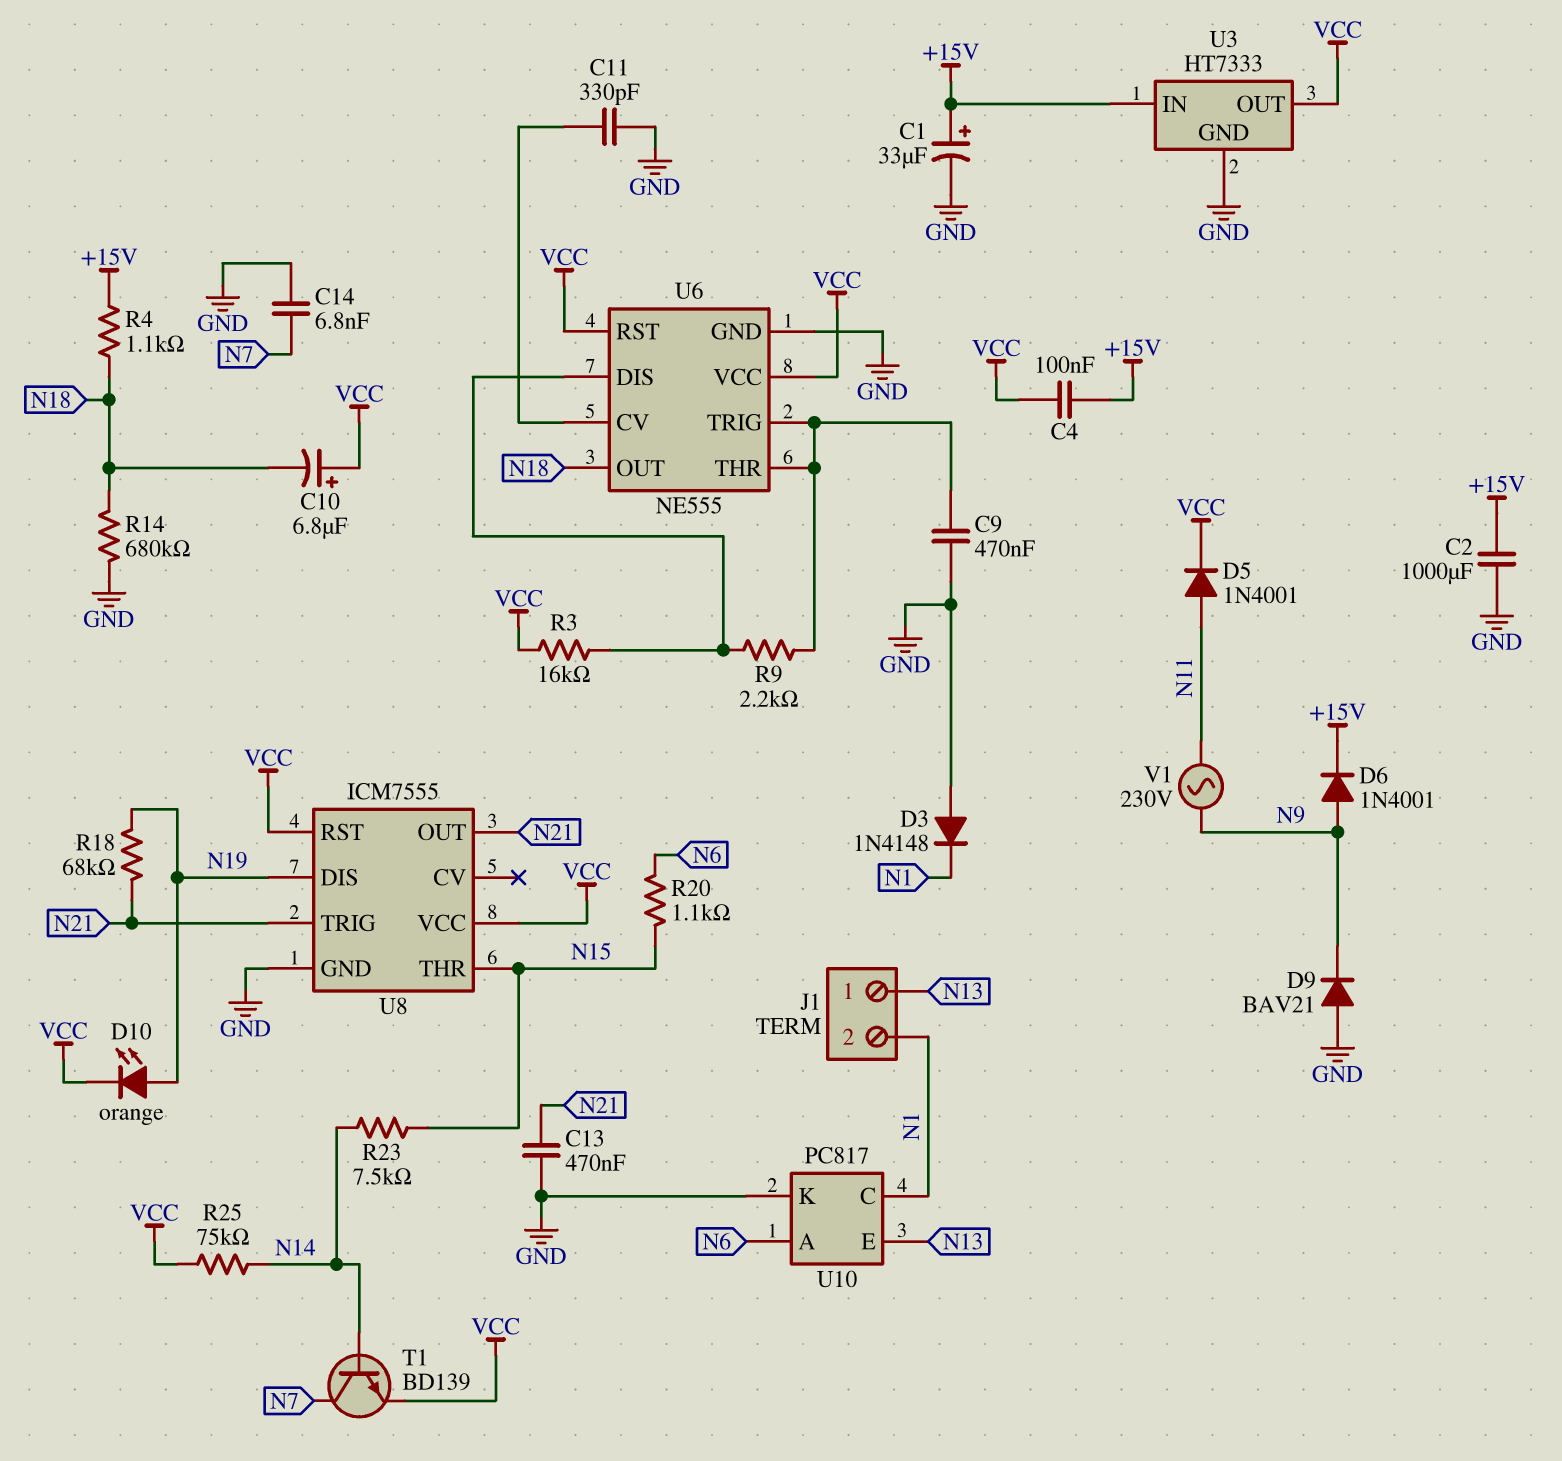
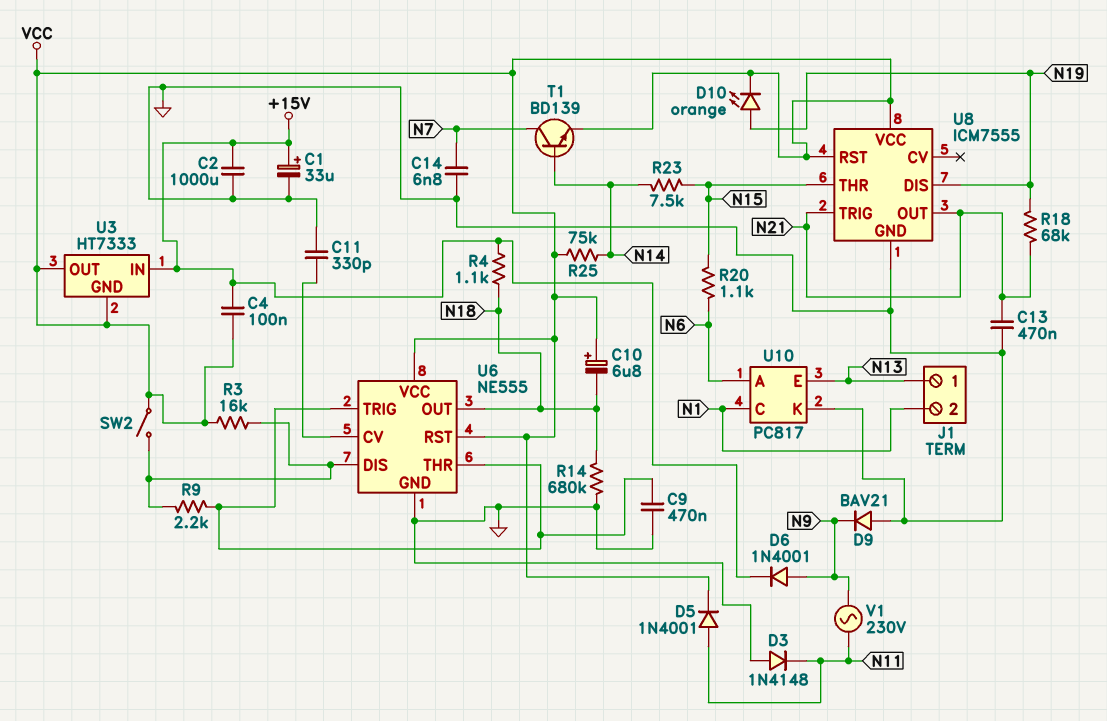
D3: diode 1N4148 (A GND, K N1) -> diode 1N4148 (A GND, K N11)
SW2: none -> switch (U6/DIS, VCC)
U3 pin GND: GND -> VCC

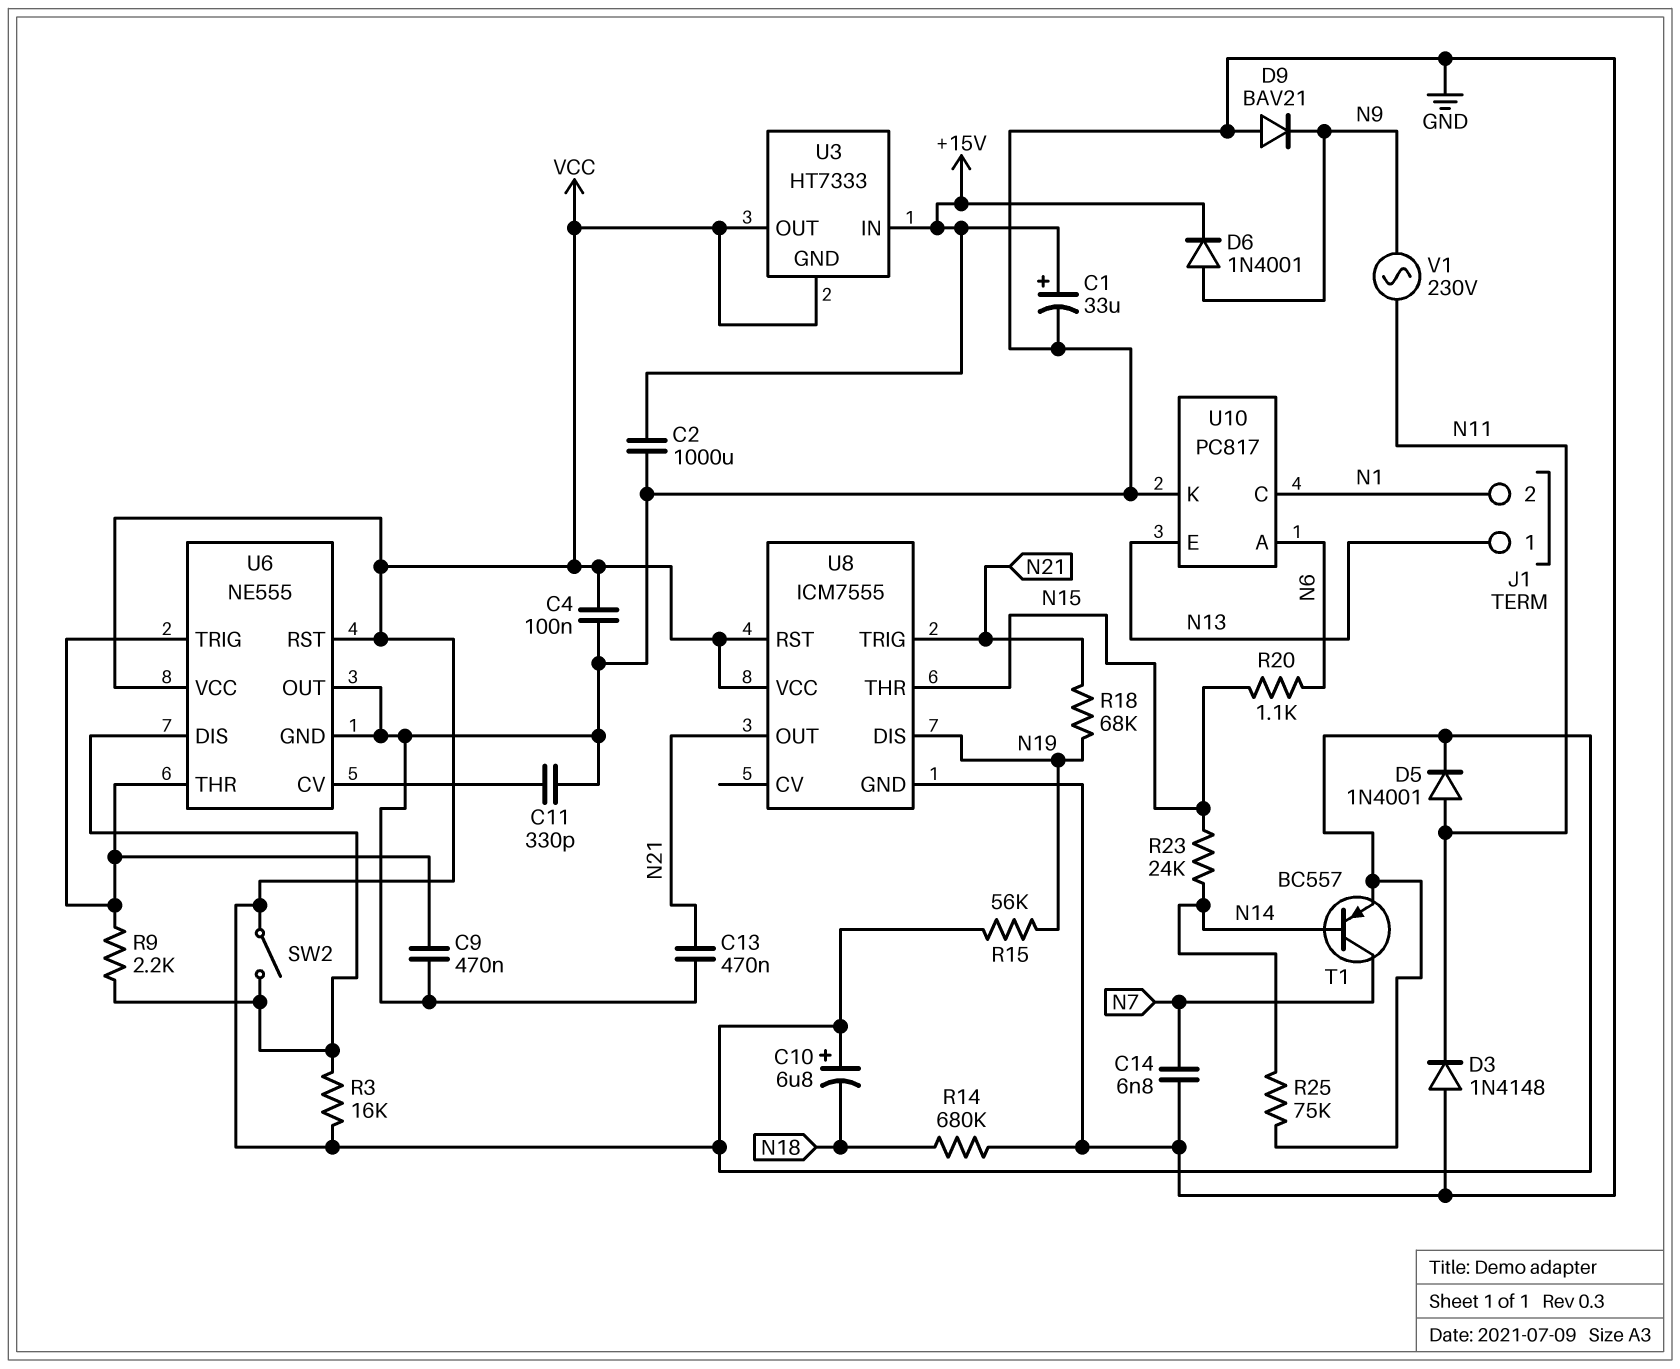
C4: 100nF (+15V, VCC) -> 100nF (GND, VCC)
D10: LED orange (A N19, K VCC) -> none
R4: 1.1k (+15V, N18) -> none
R15: none -> 56k (N19, VCC)
R23: 7.5k (N14, N15) -> 24k (N14, N15)
T1: NPN BD139 (B N14, C N7, E VCC) -> PNP BC557 (B N14, C N7, E VCC)
U6 pin OUT: N18 -> GND

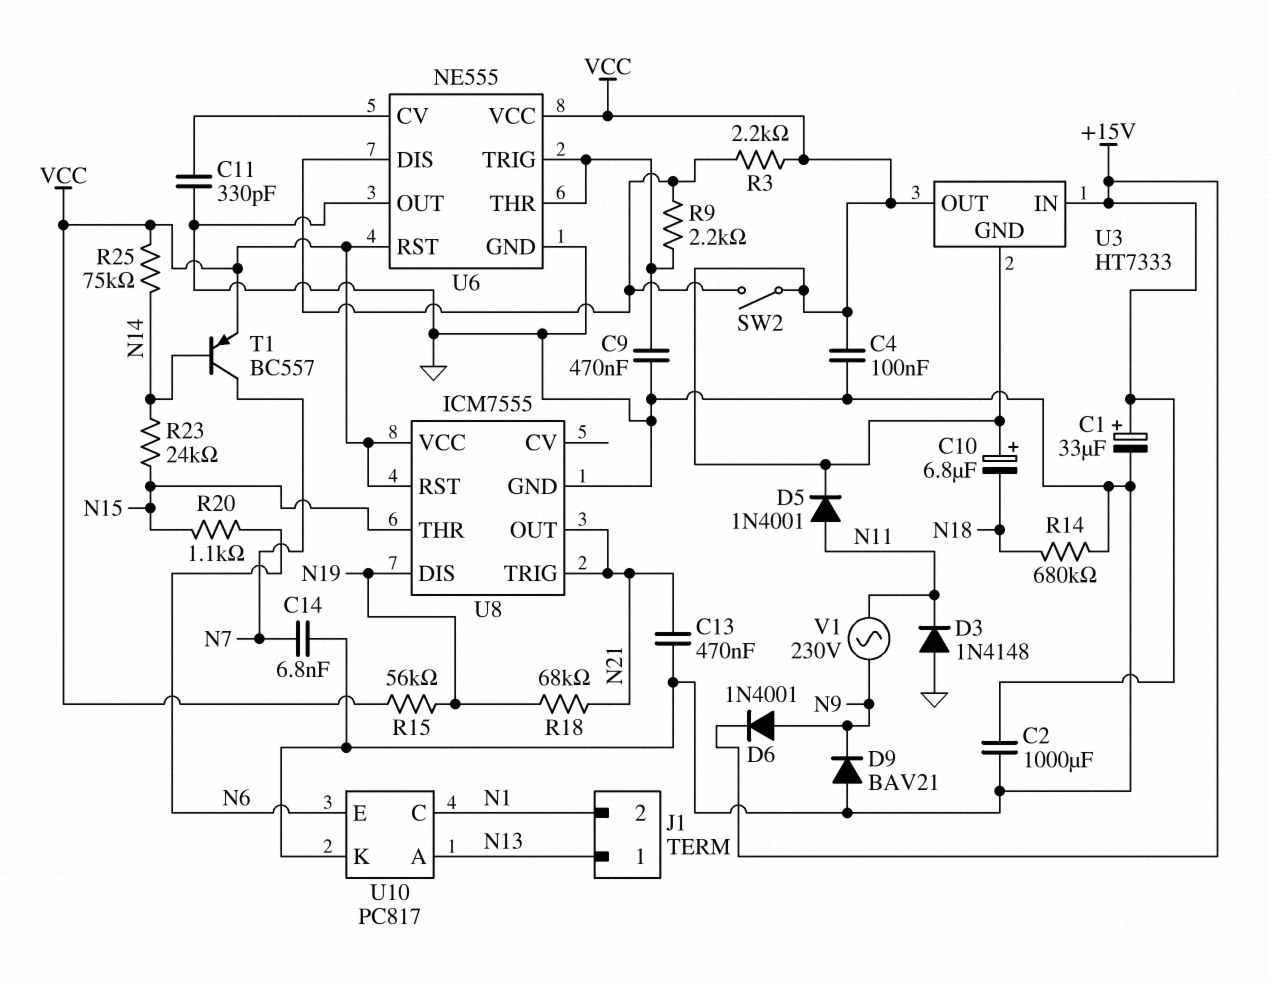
R3: 16k (U6/DIS, VCC) -> 2.2k (U6/DIS, VCC)
U10 pin A: N6 -> N13
U10 pin E: N13 -> N6

